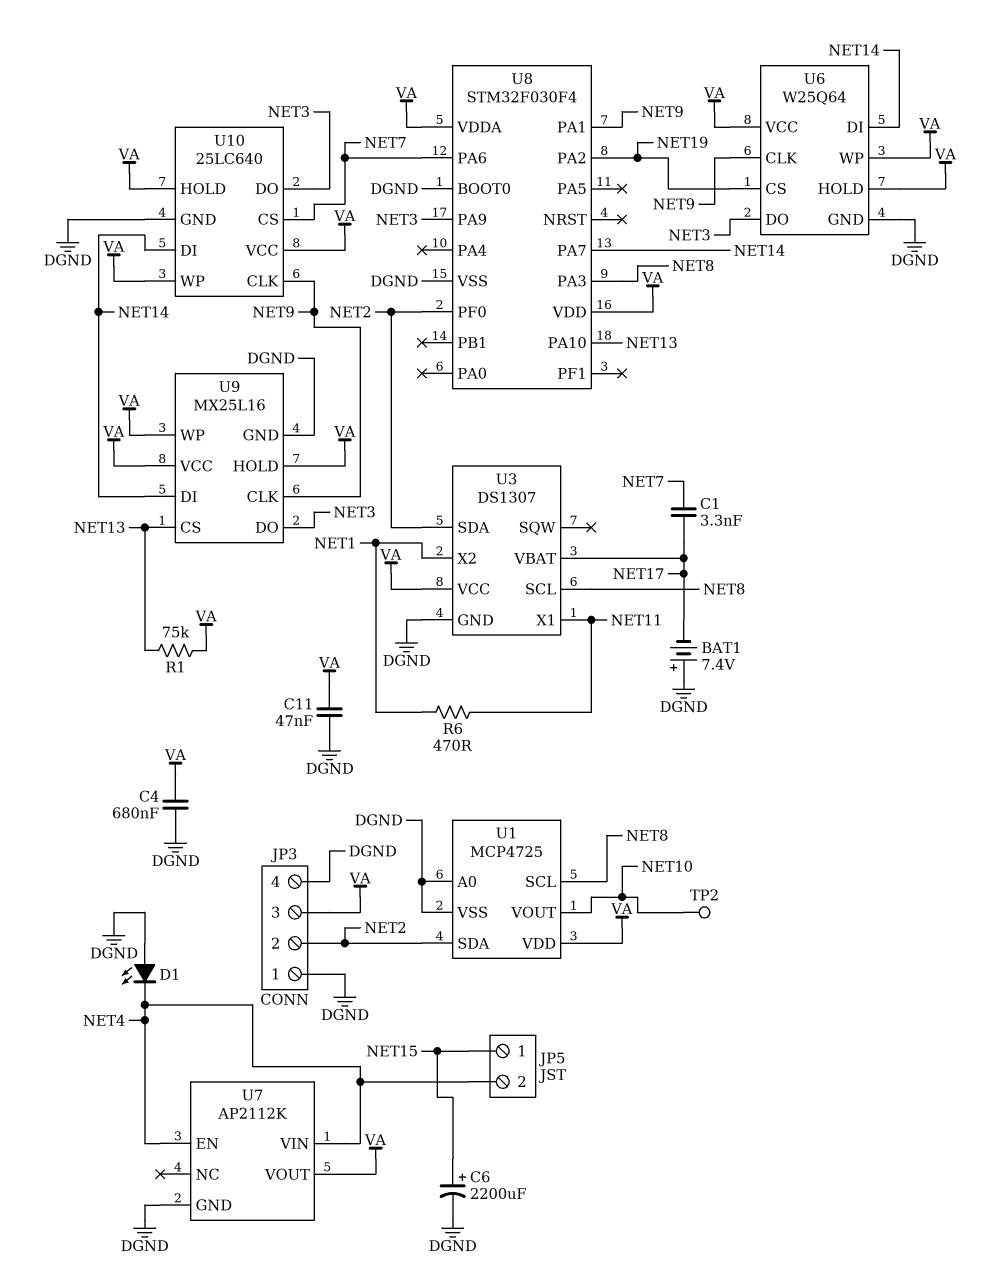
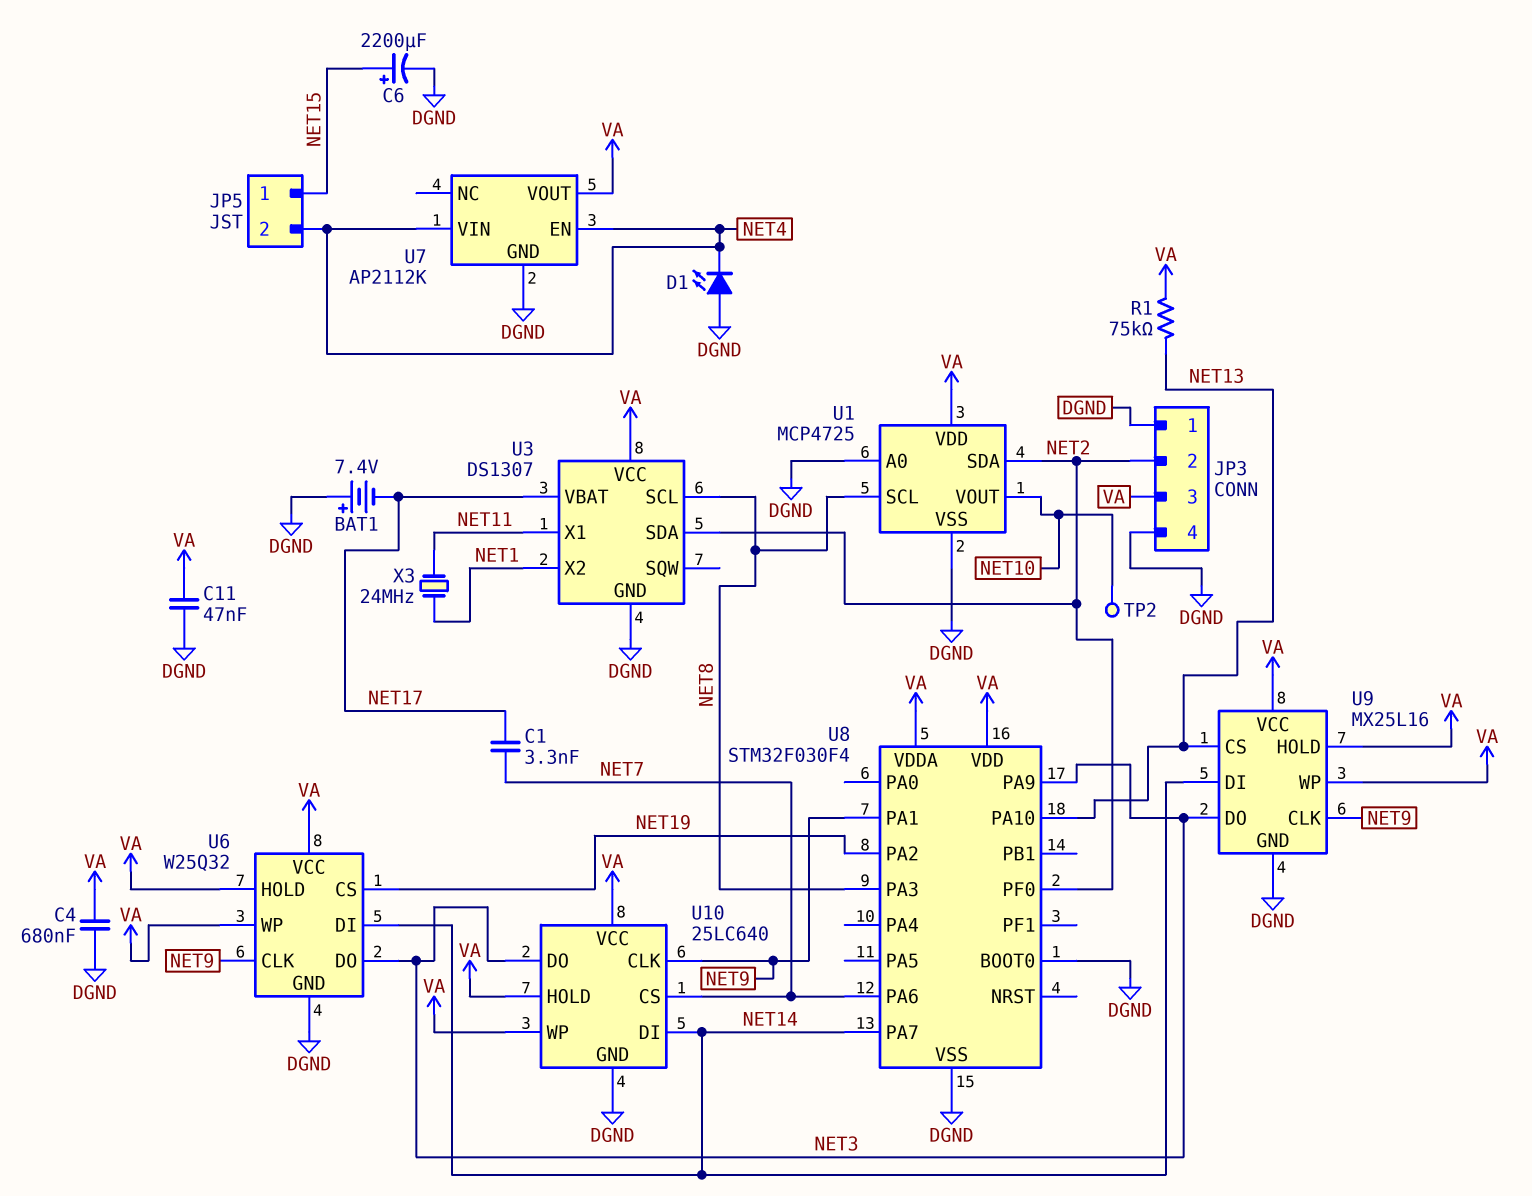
R6: 470 (NET1, NET11) -> none
U6: W25Q64 -> W25Q32
X3: none -> 24MHz (NET1, NET11)

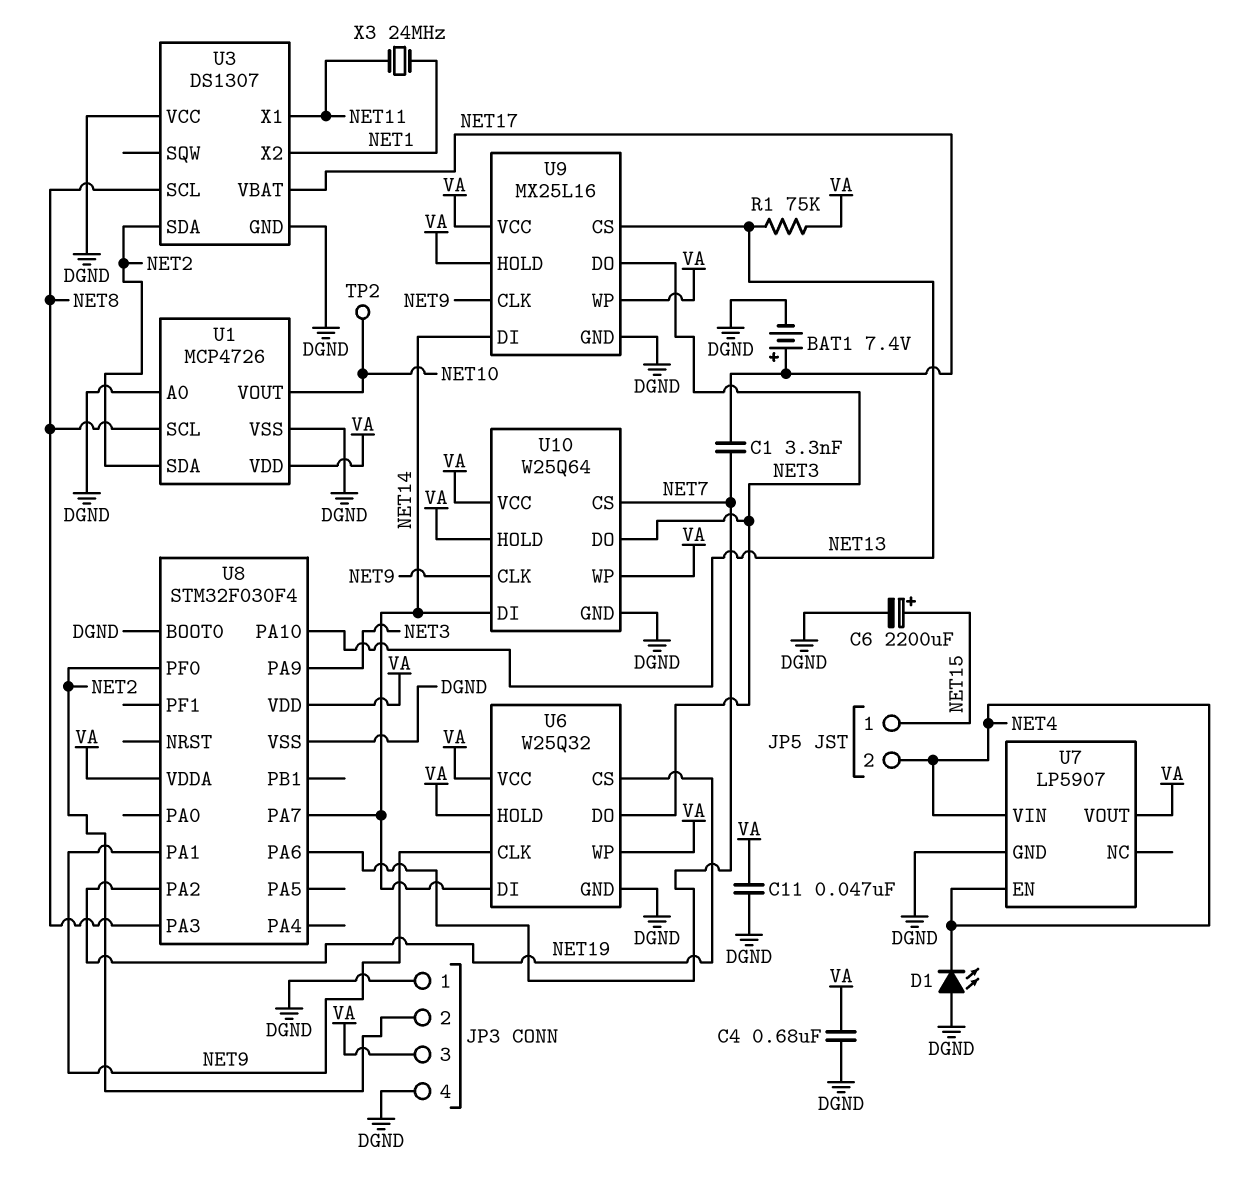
BAT1: 7.4V (plus DGND, minus NET17) -> 7.4V (plus NET17, minus DGND)
U1: MCP4725 -> MCP4726
U3 pin VCC: VA -> DGND
U7: AP2112K -> LP5907
U10: 25LC640 -> W25Q64

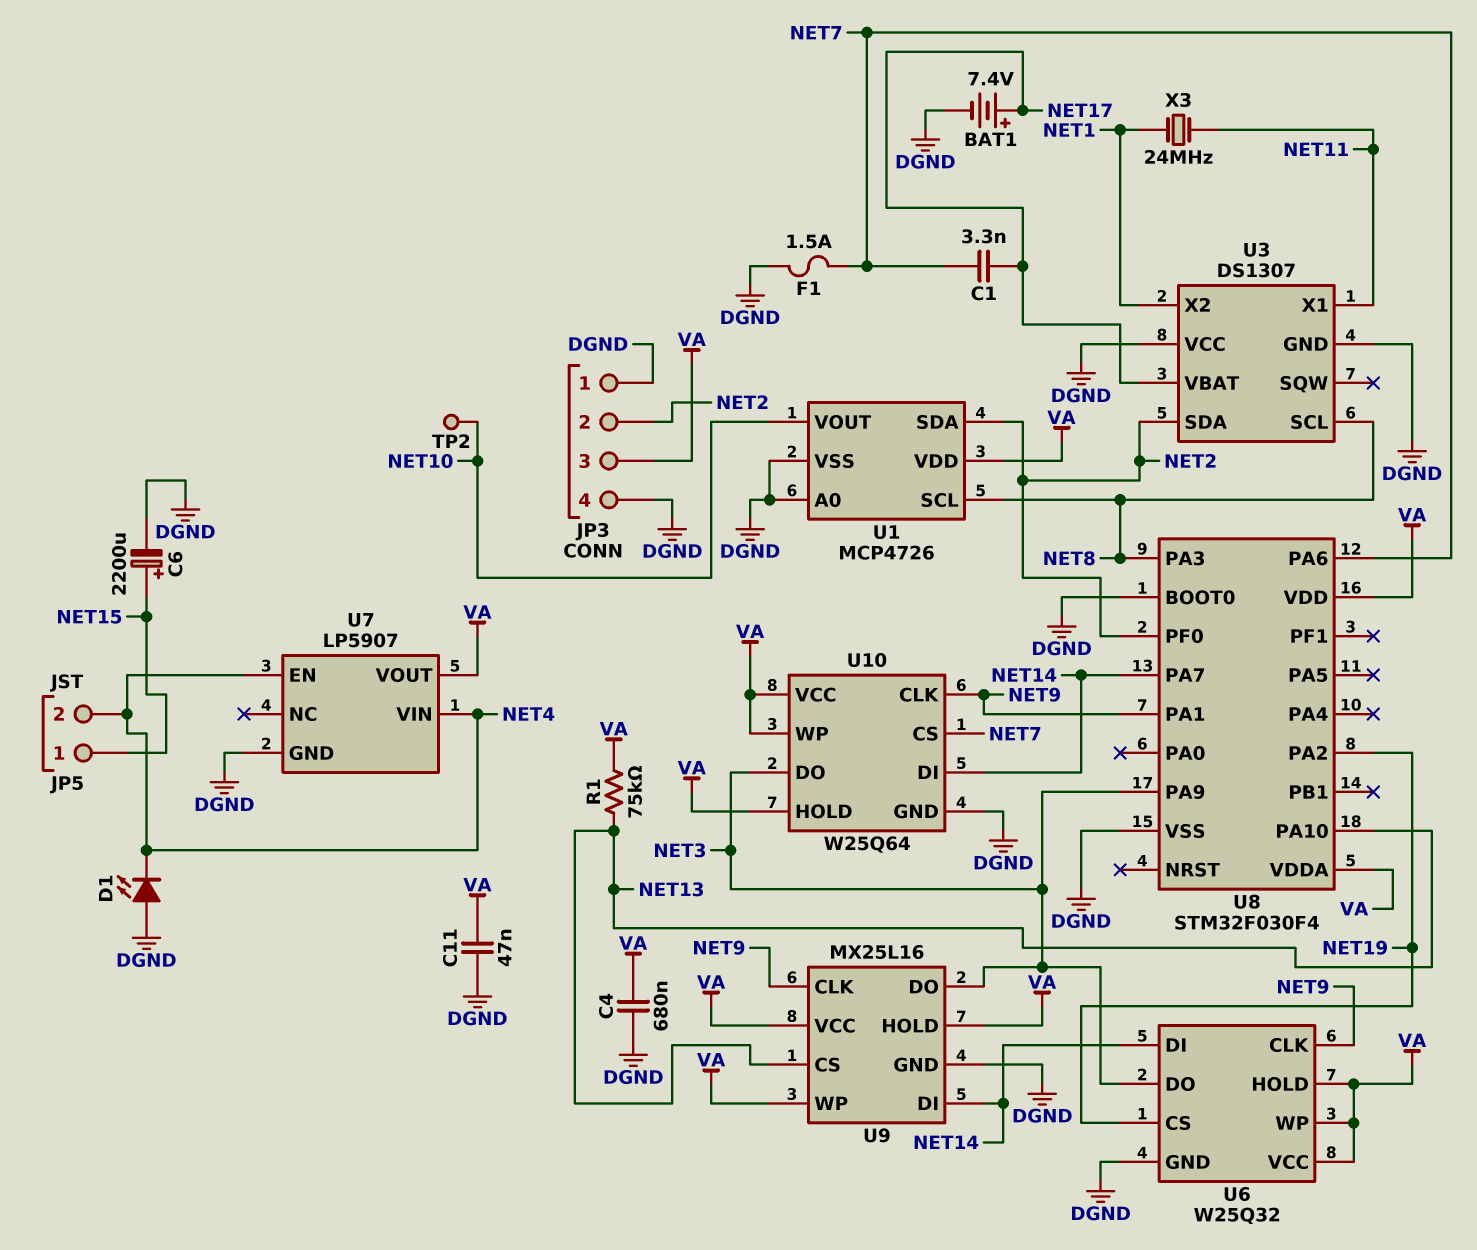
F1: none -> 1.5A (DGND, NET7)

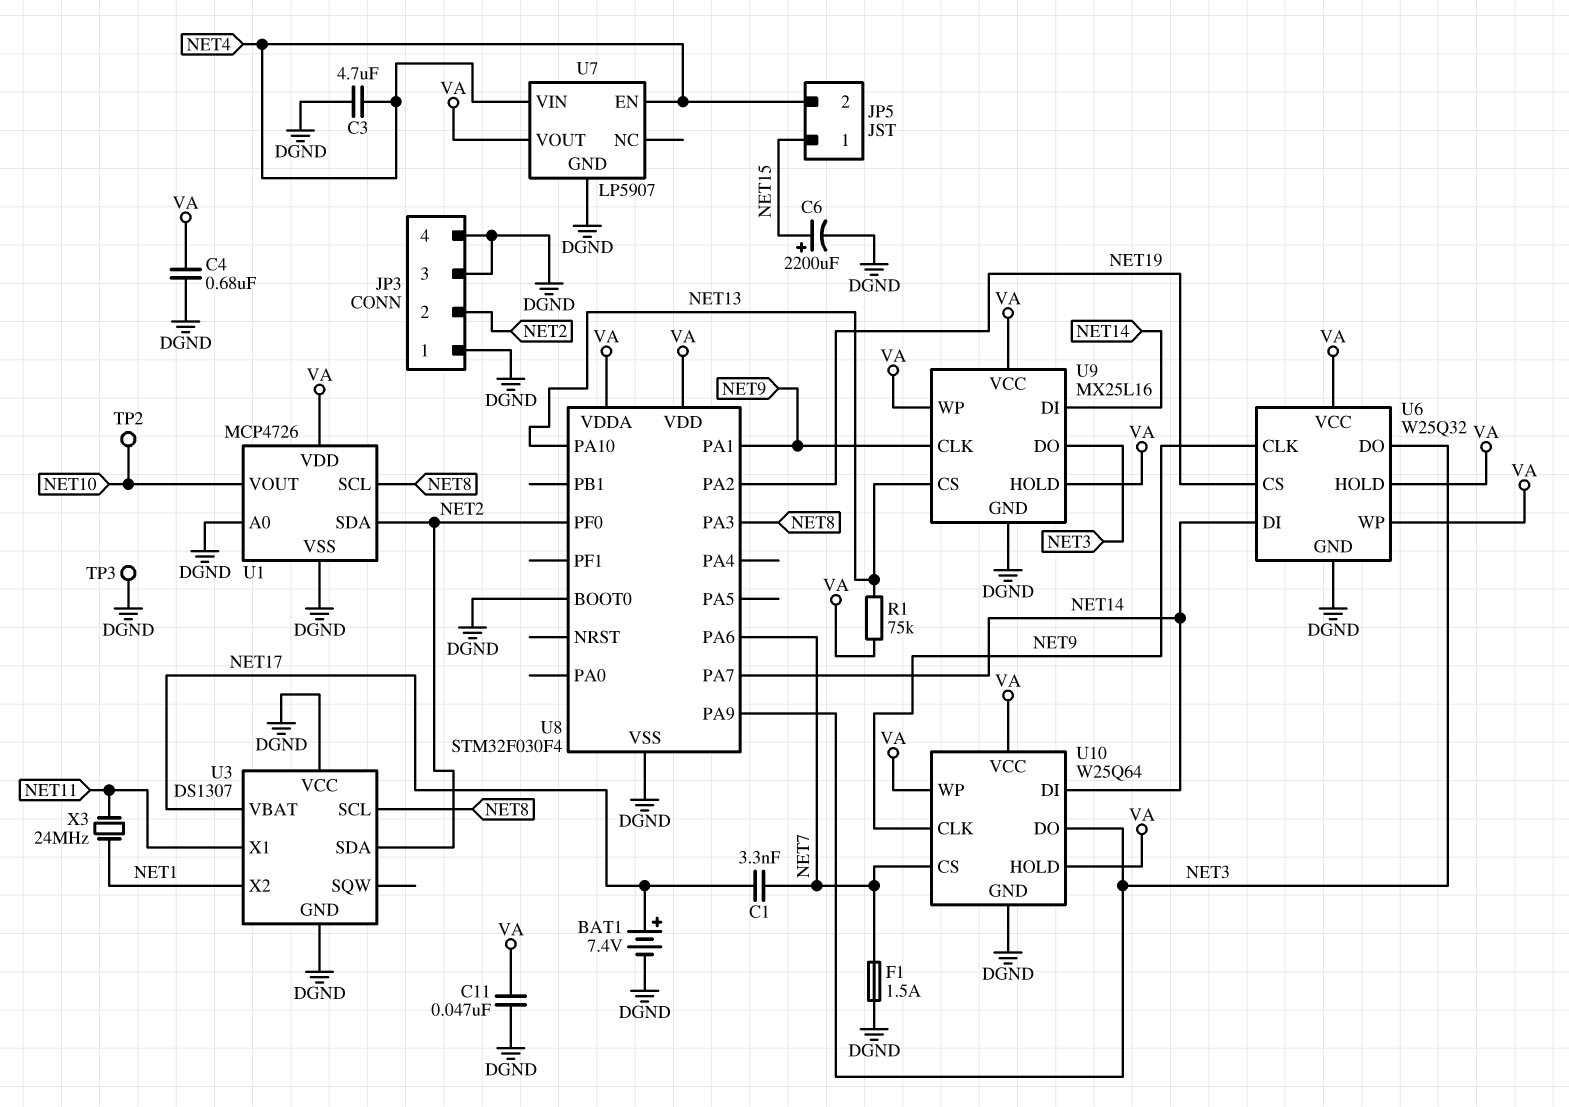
C3: none -> 4.7uF (DGND, NET4)
D1: LED (A DGND, K NET4) -> none
JP3 pin 3: VA -> DGND
TP3: none -> test point (DGND)

